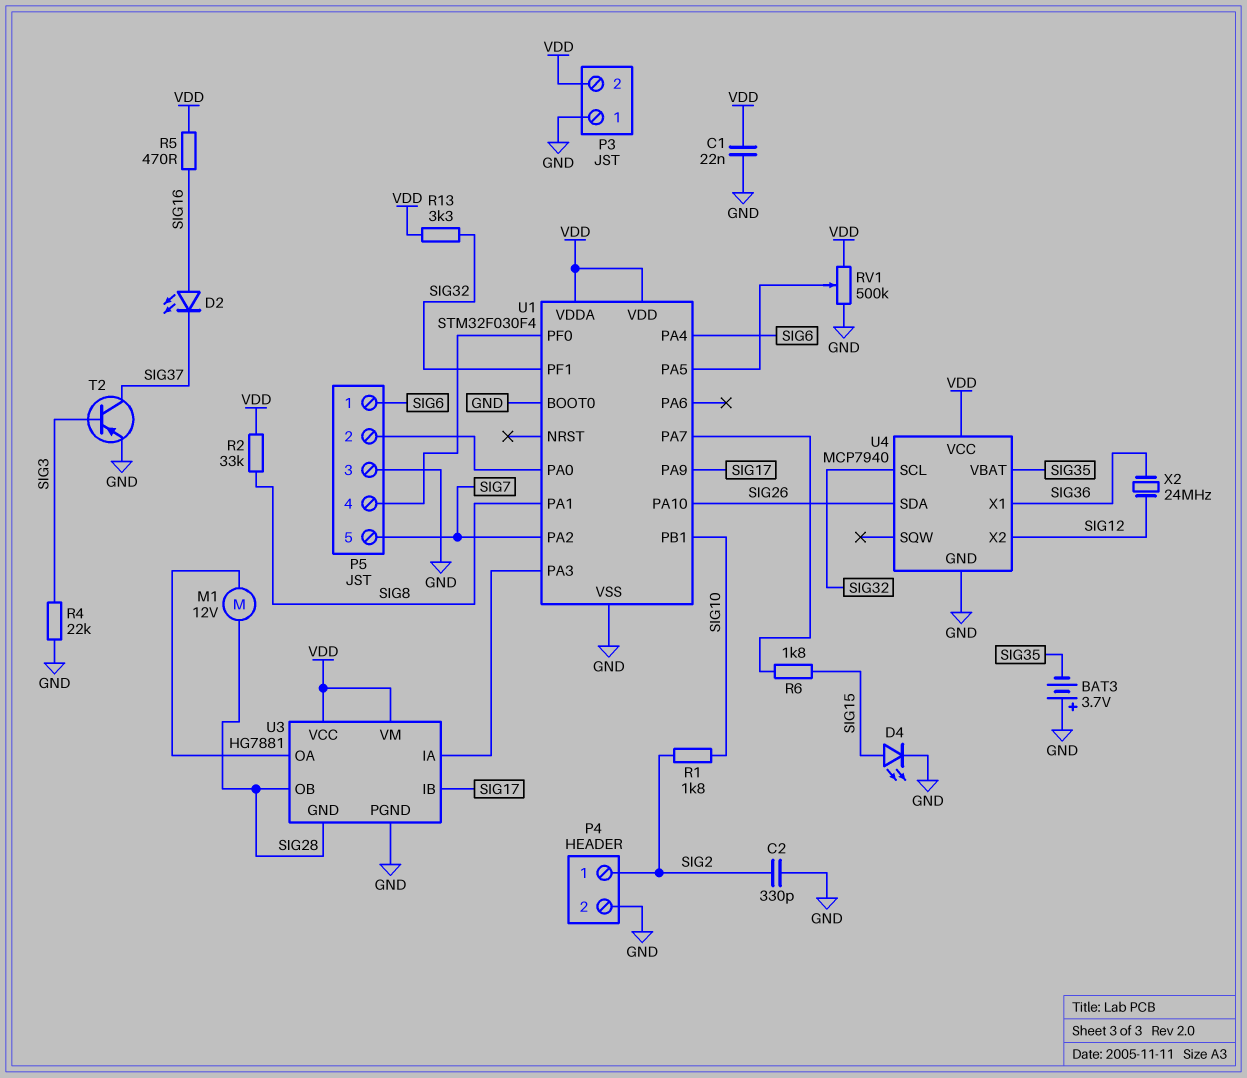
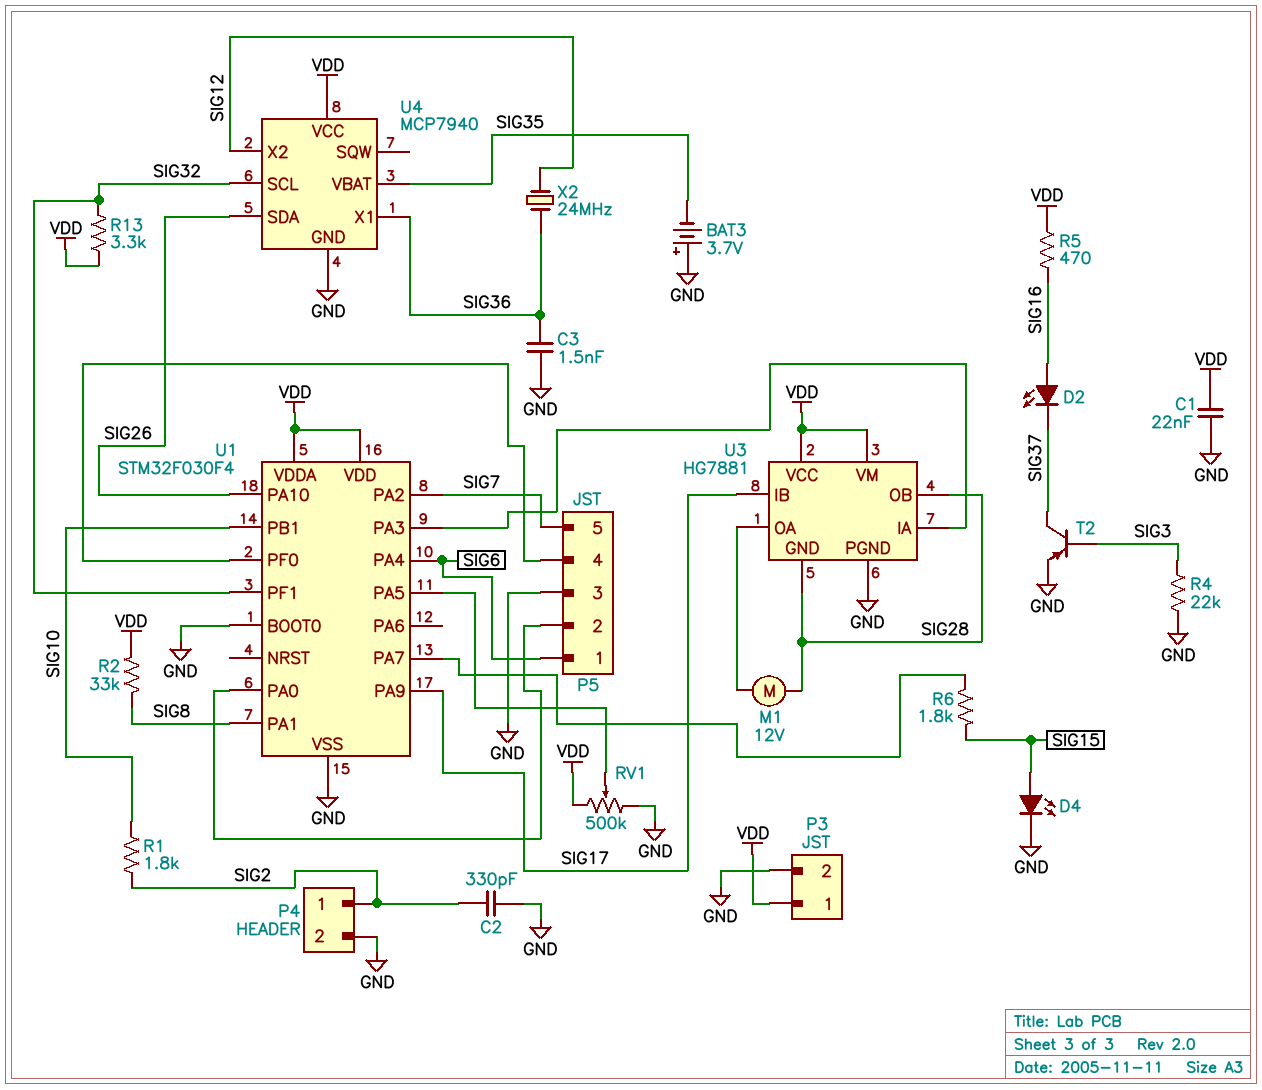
C3: none -> 1.5nF (GND, SIG36)
P3 pin 1: GND -> VDD
P3 pin 2: VDD -> GND

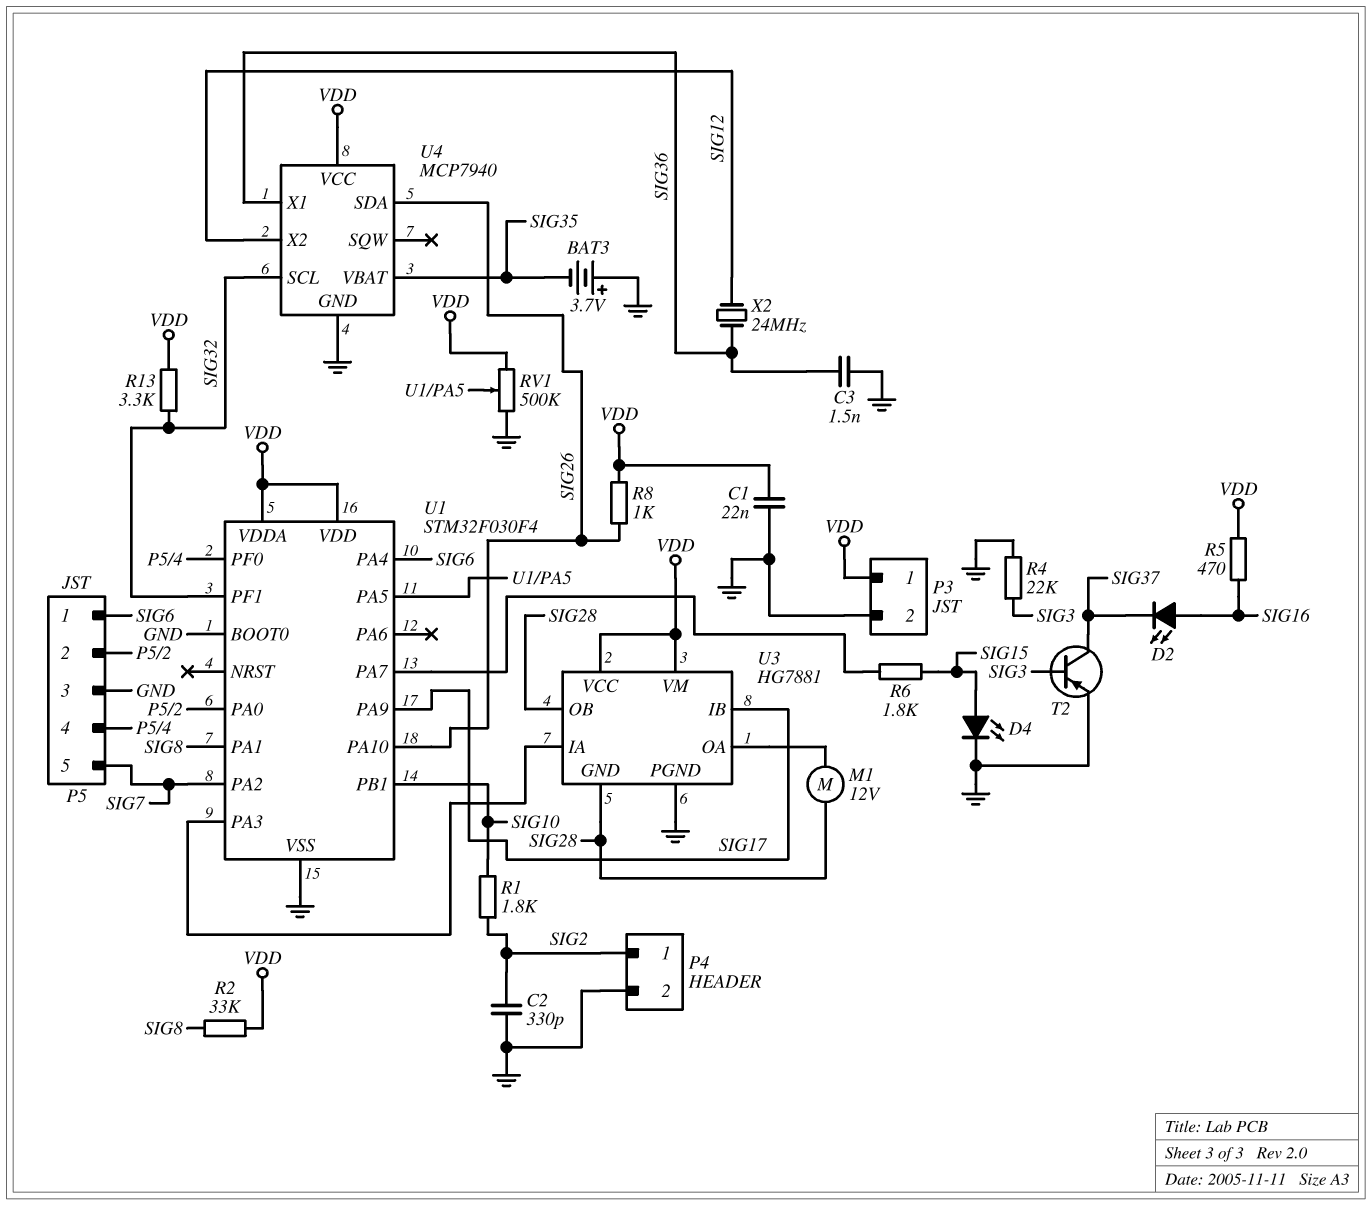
R8: none -> 1k (SIG26, VDD)

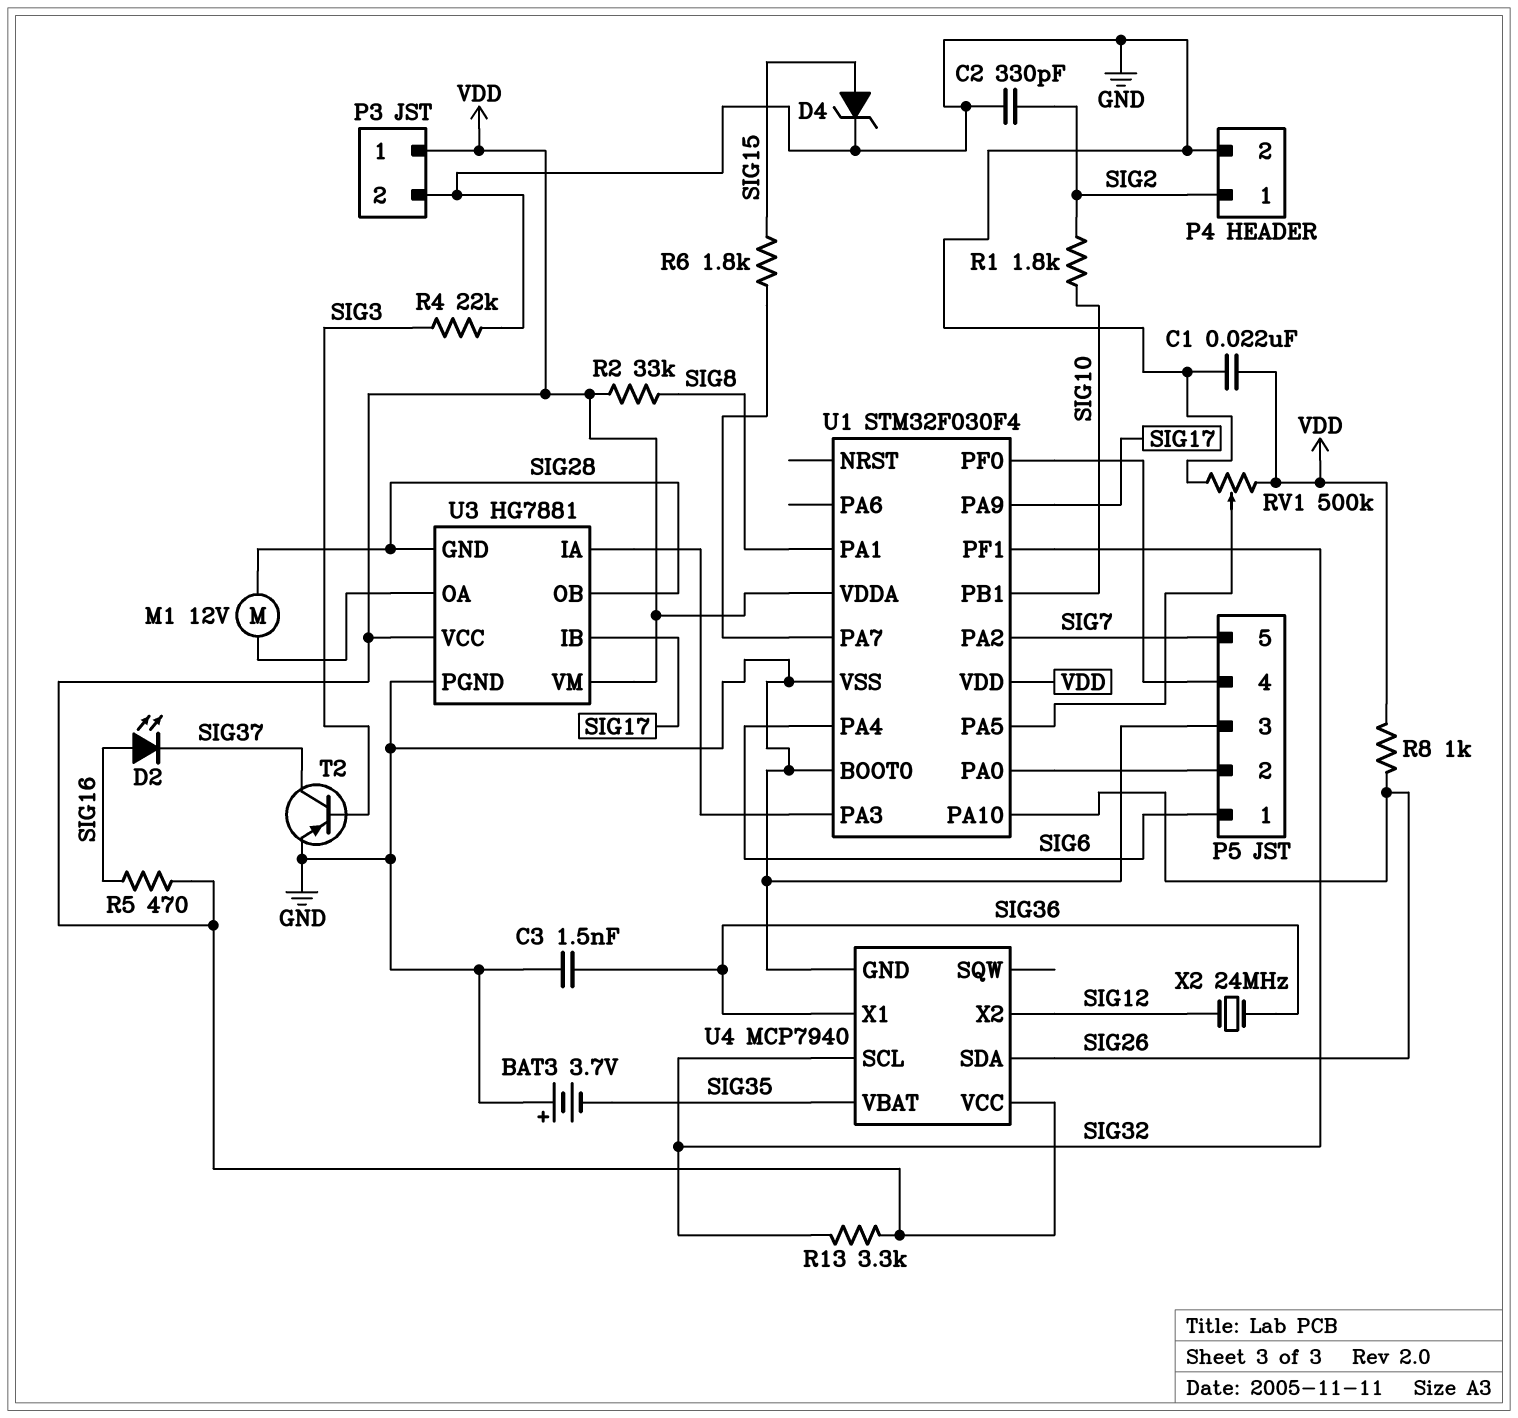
D4: LED (A SIG15, K GND) -> zener (A SIG15, K GND)

